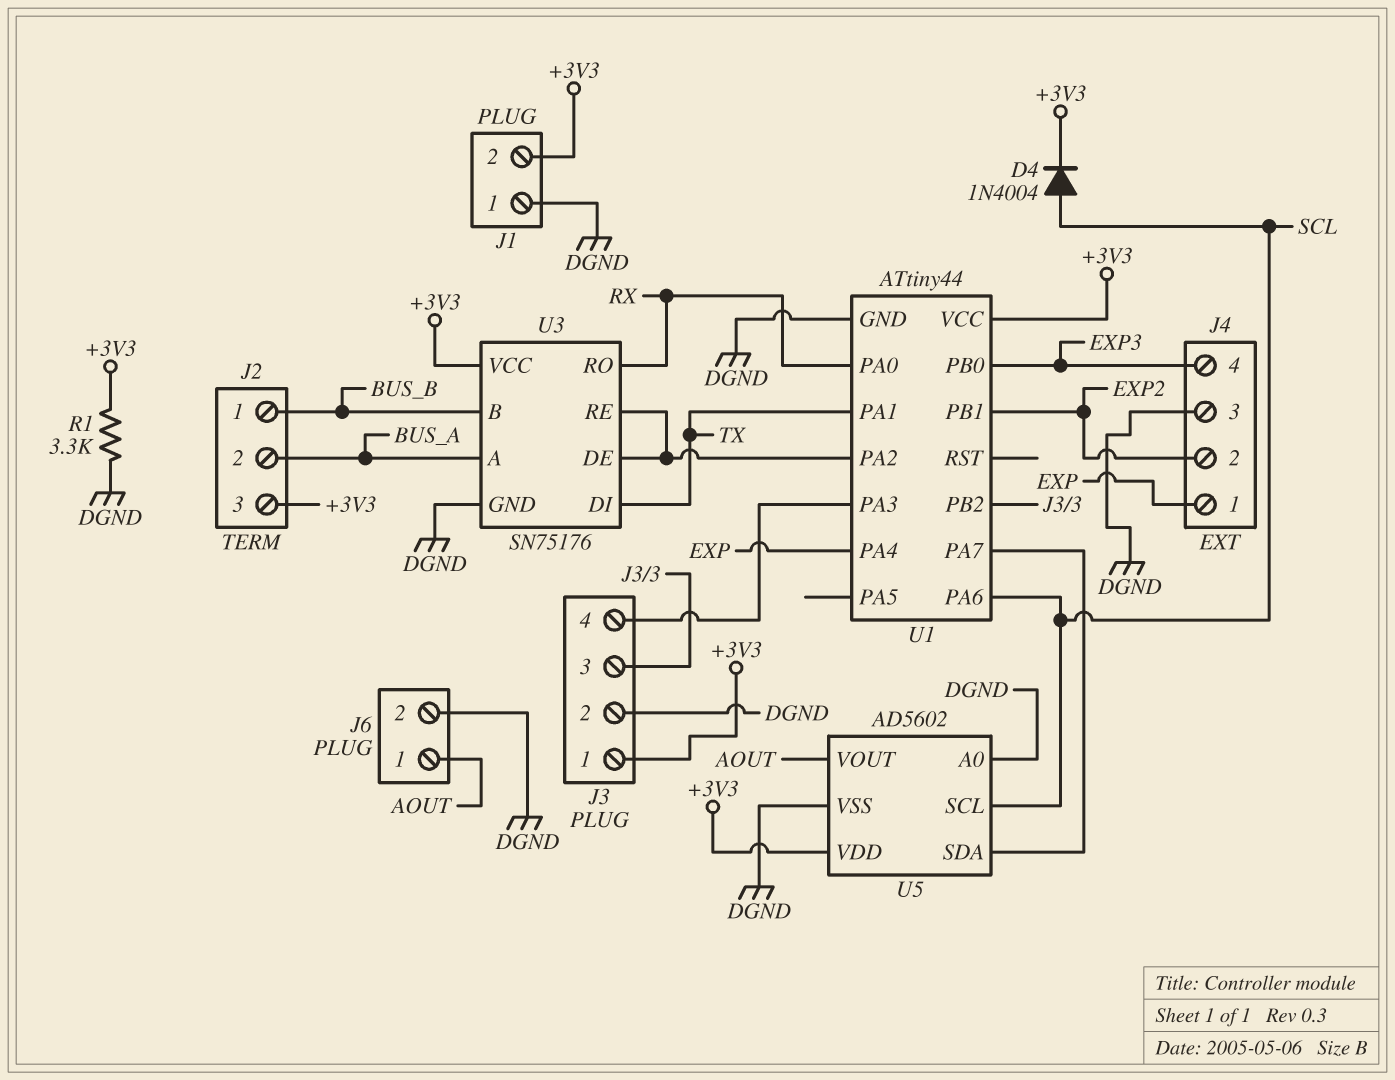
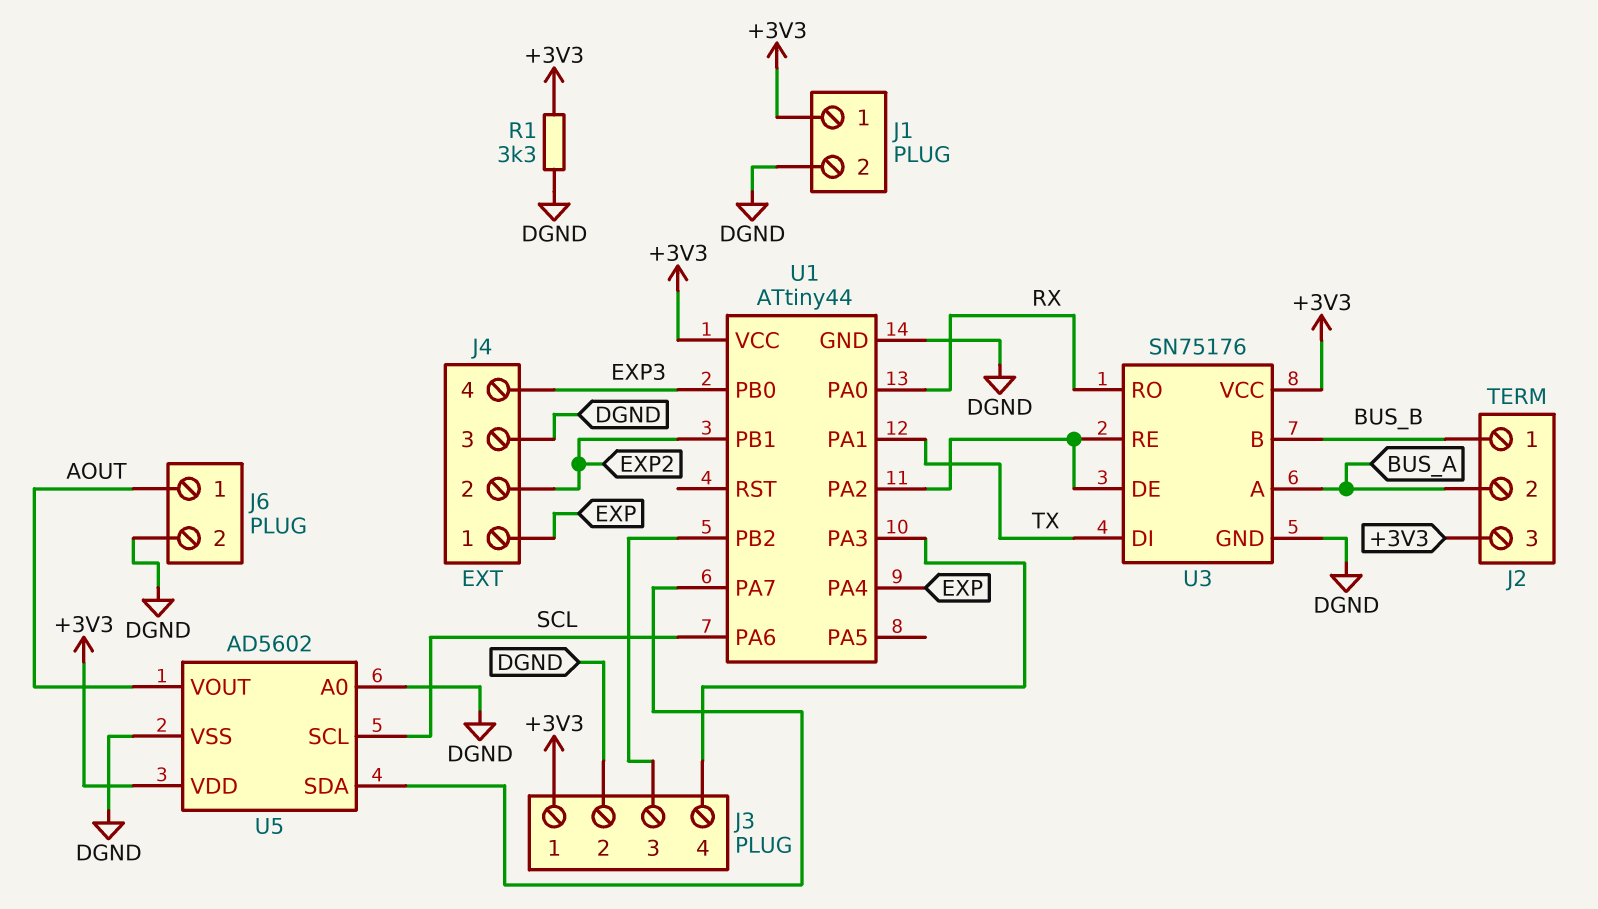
D4: diode 1N4004 (A SCL, K +3V3) -> none
J1 pin 1: DGND -> +3V3
J1 pin 2: +3V3 -> DGND

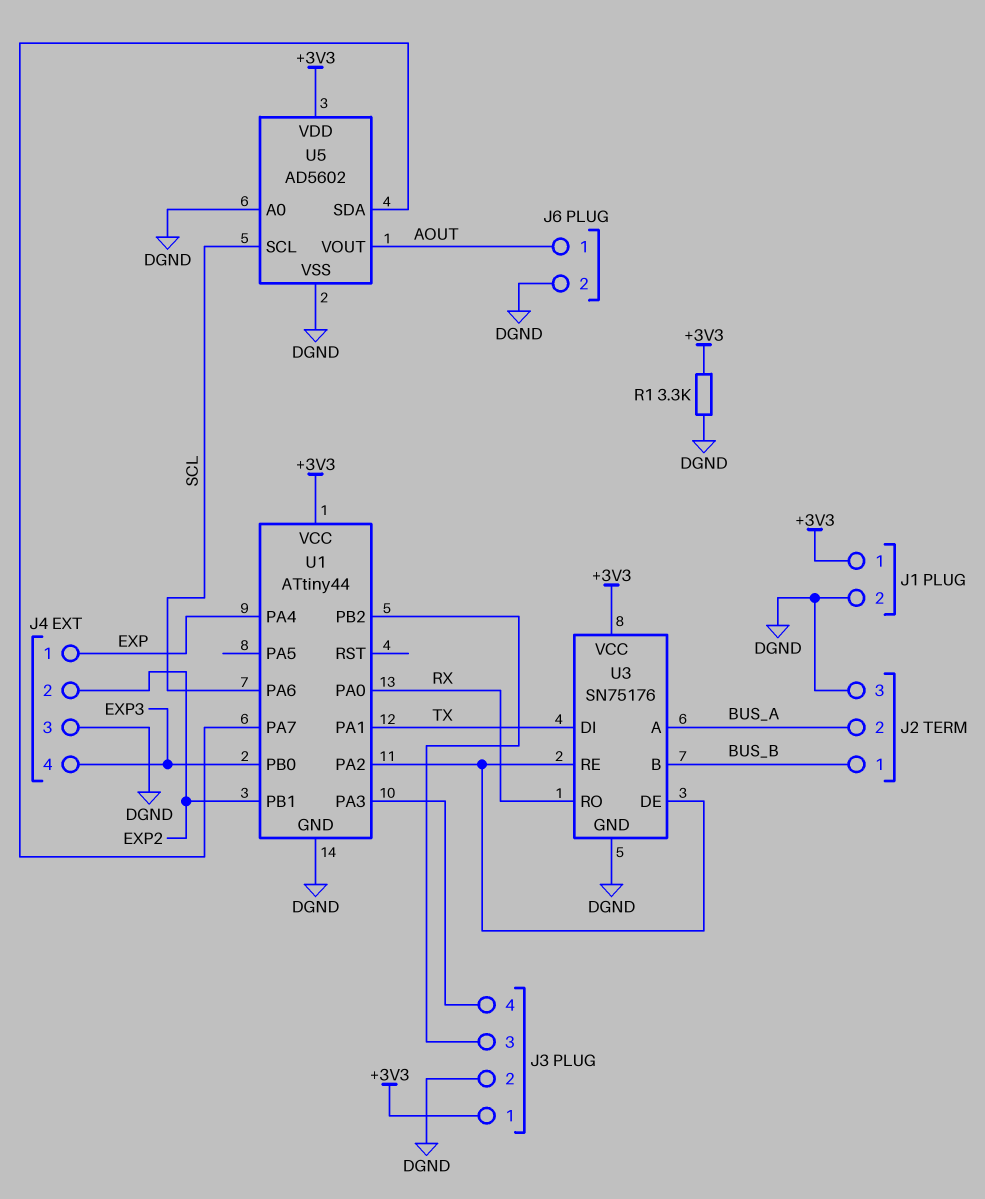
J2 pin 3: +3V3 -> DGND

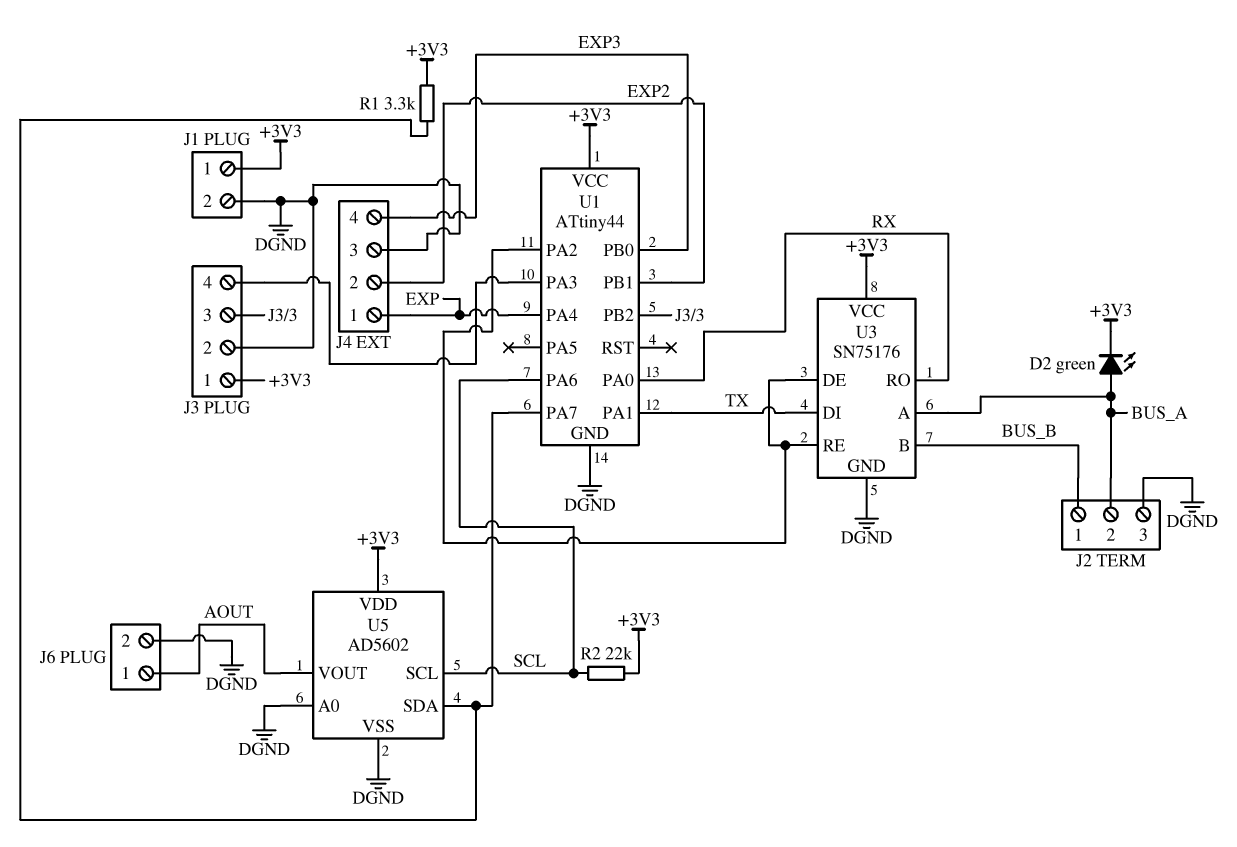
D2: none -> LED green (A BUS_A, K +3V3)
R1: 3.3k (+3V3, DGND) -> 3.3k (+3V3, U1/PA7)
R2: none -> 22k (+3V3, SCL)

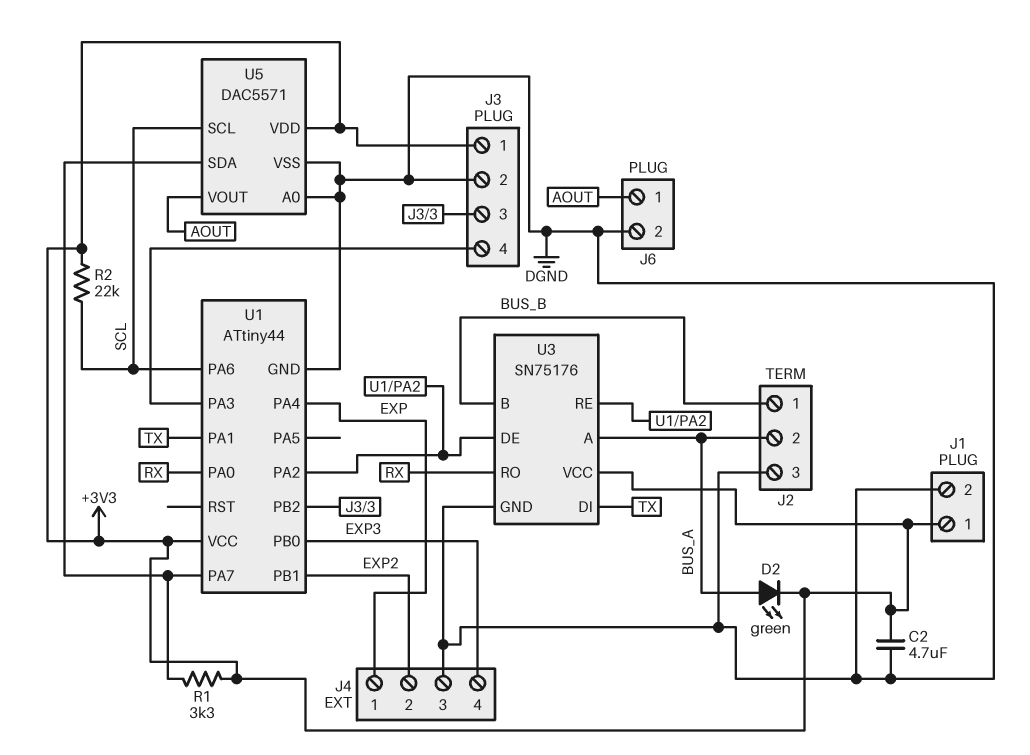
C2: none -> 4.7uF (+3V3, DGND)
U5: AD5602 -> DAC5571

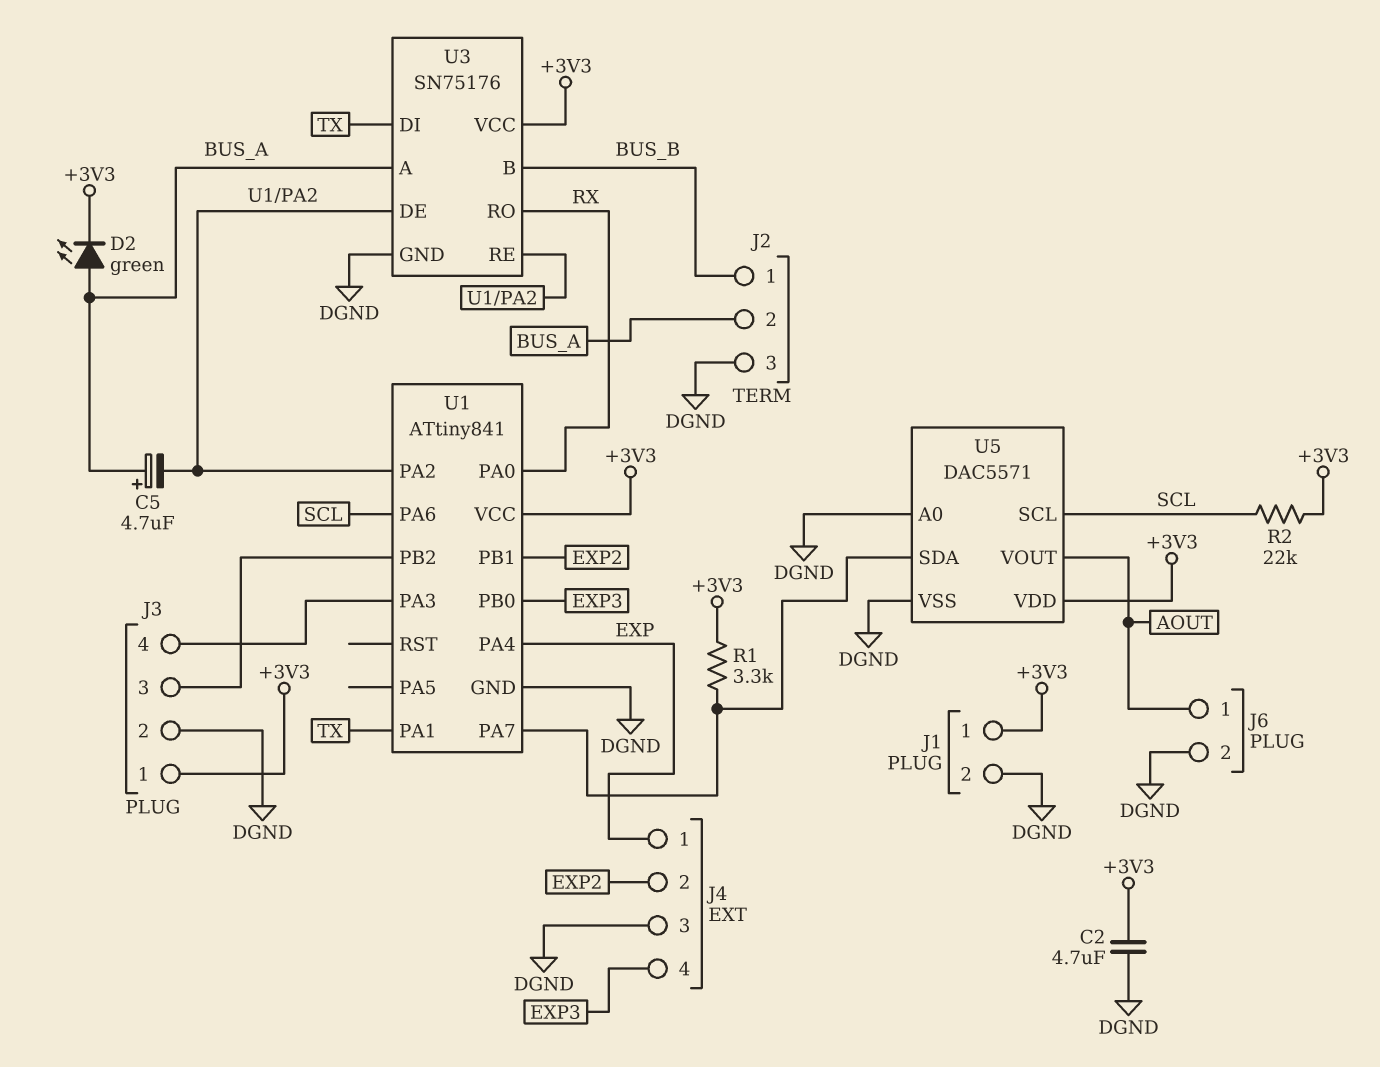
C5: none -> 4.7uF (plus BUS_A, minus U1/PA2)
U1: ATtiny44 -> ATtiny841

